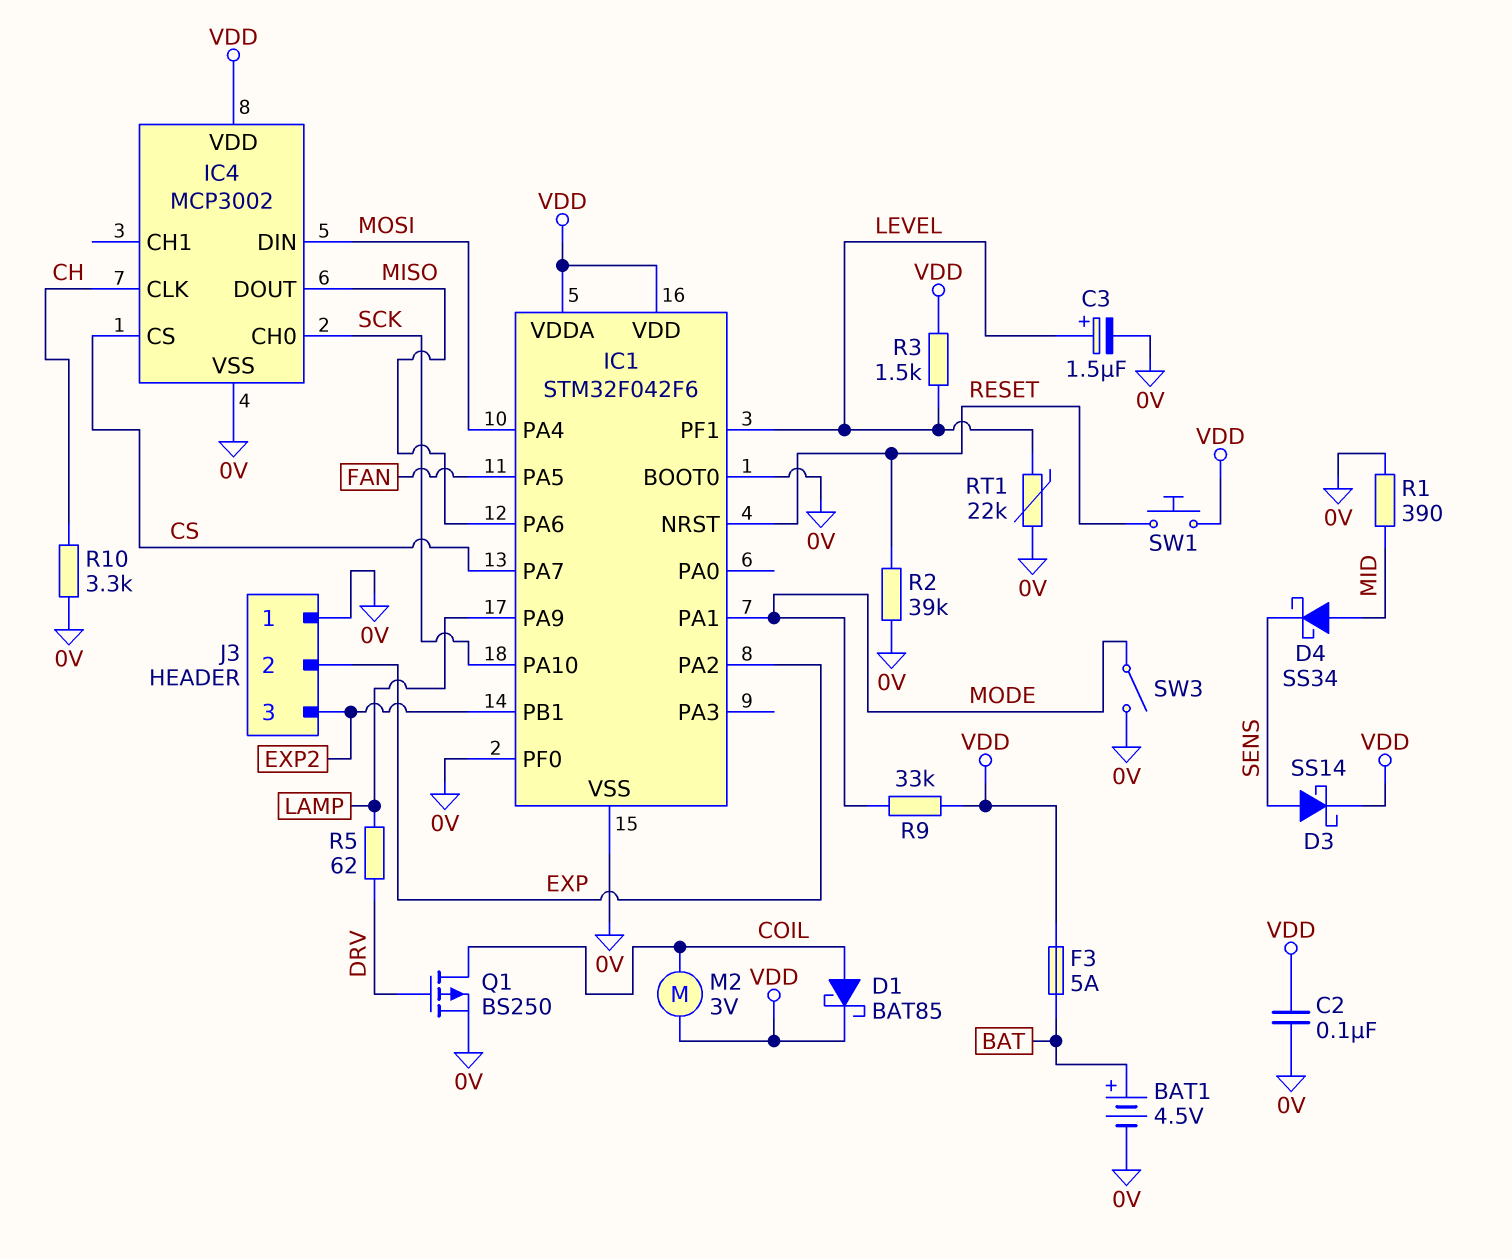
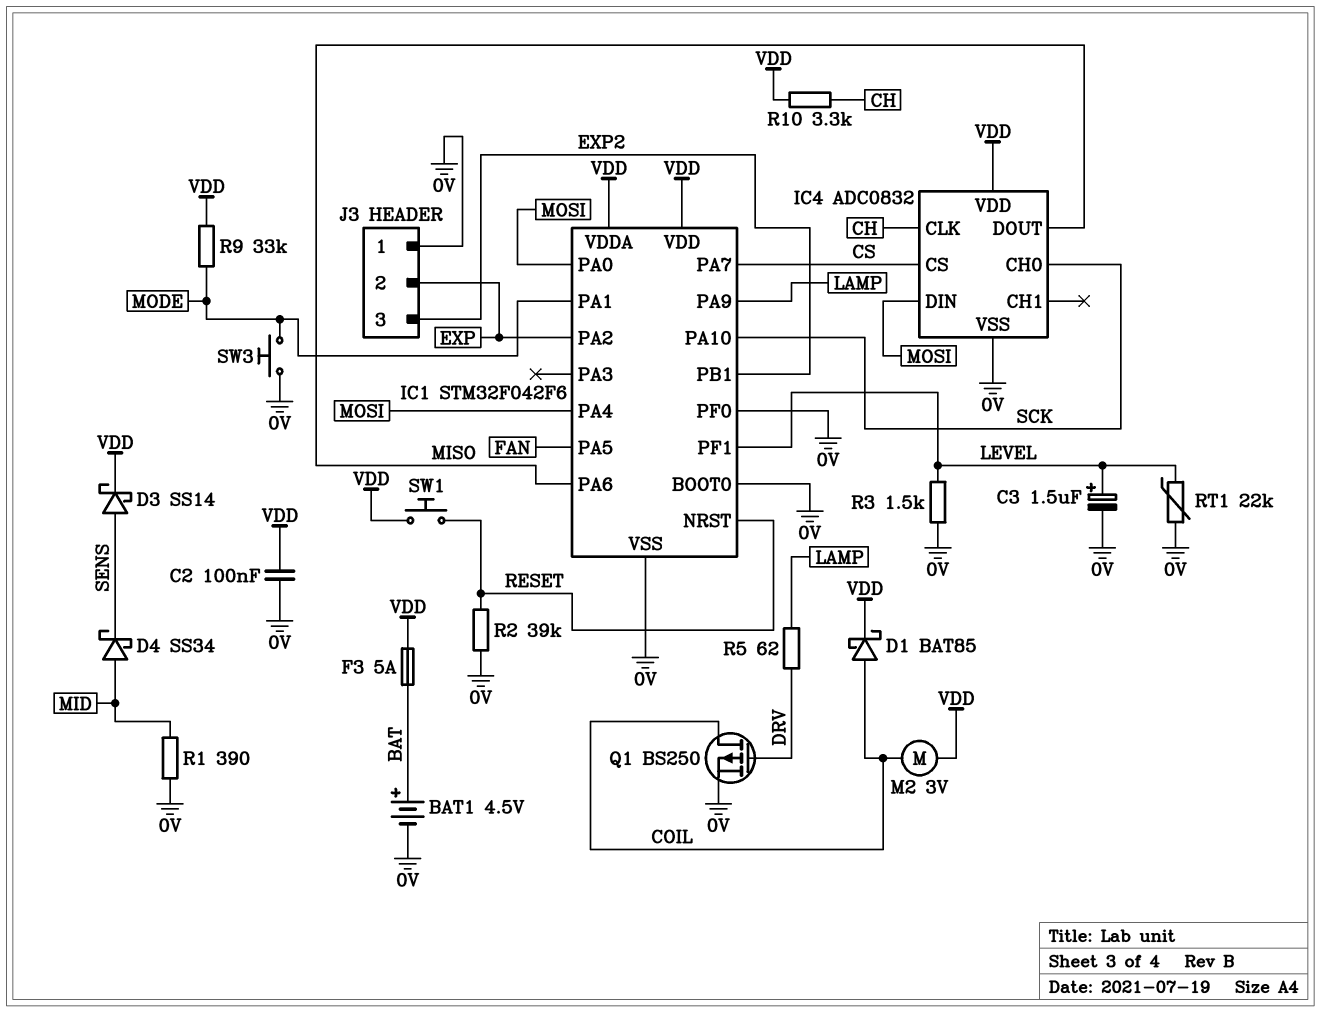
IC1 pin PA0: none -> MOSI
IC4: MCP3002 -> ADC0832
R3: 1.5k (LEVEL, VDD) -> 1.5k (0V, LEVEL)
R10: 3.3k (0V, CH) -> 3.3k (CH, VDD)
SW3: switch (0V, MODE) -> button (0V, MODE)

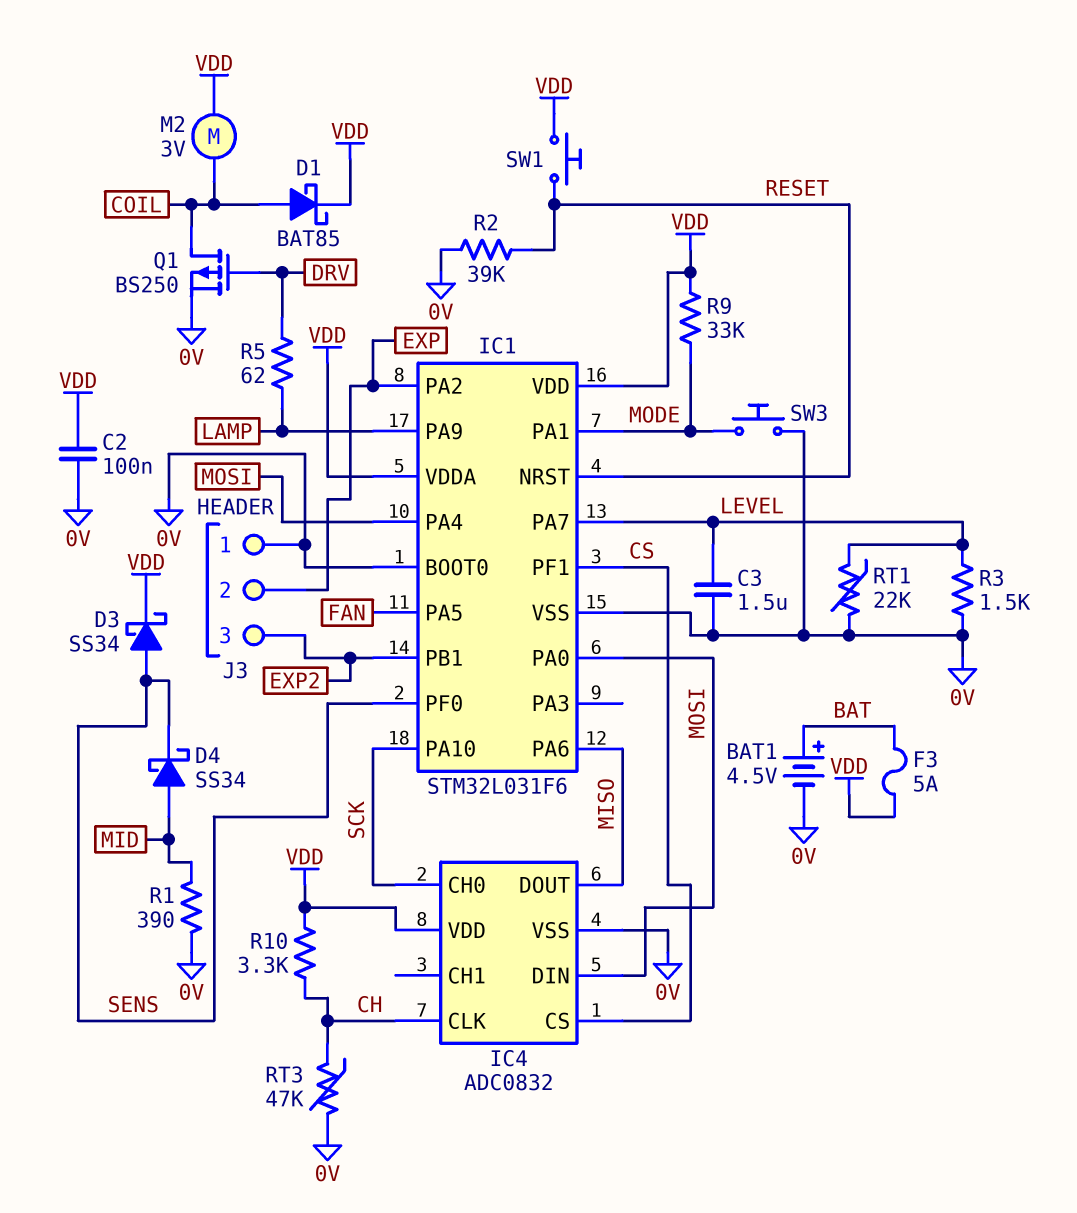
C3: 1.5uF (plus LEVEL, minus 0V) -> 1.5uF (0V, LEVEL)
D3: schottky SS14 (A SENS, K VDD) -> schottky SS34 (A SENS, K VDD)
IC1: STM32F042F6 -> STM32L031F6
IC1 pin PA7: CS -> LEVEL
IC1 pin PF0: 0V -> SENS
IC1 pin PF1: LEVEL -> CS
RT3: none -> 47k (0V, CH)

